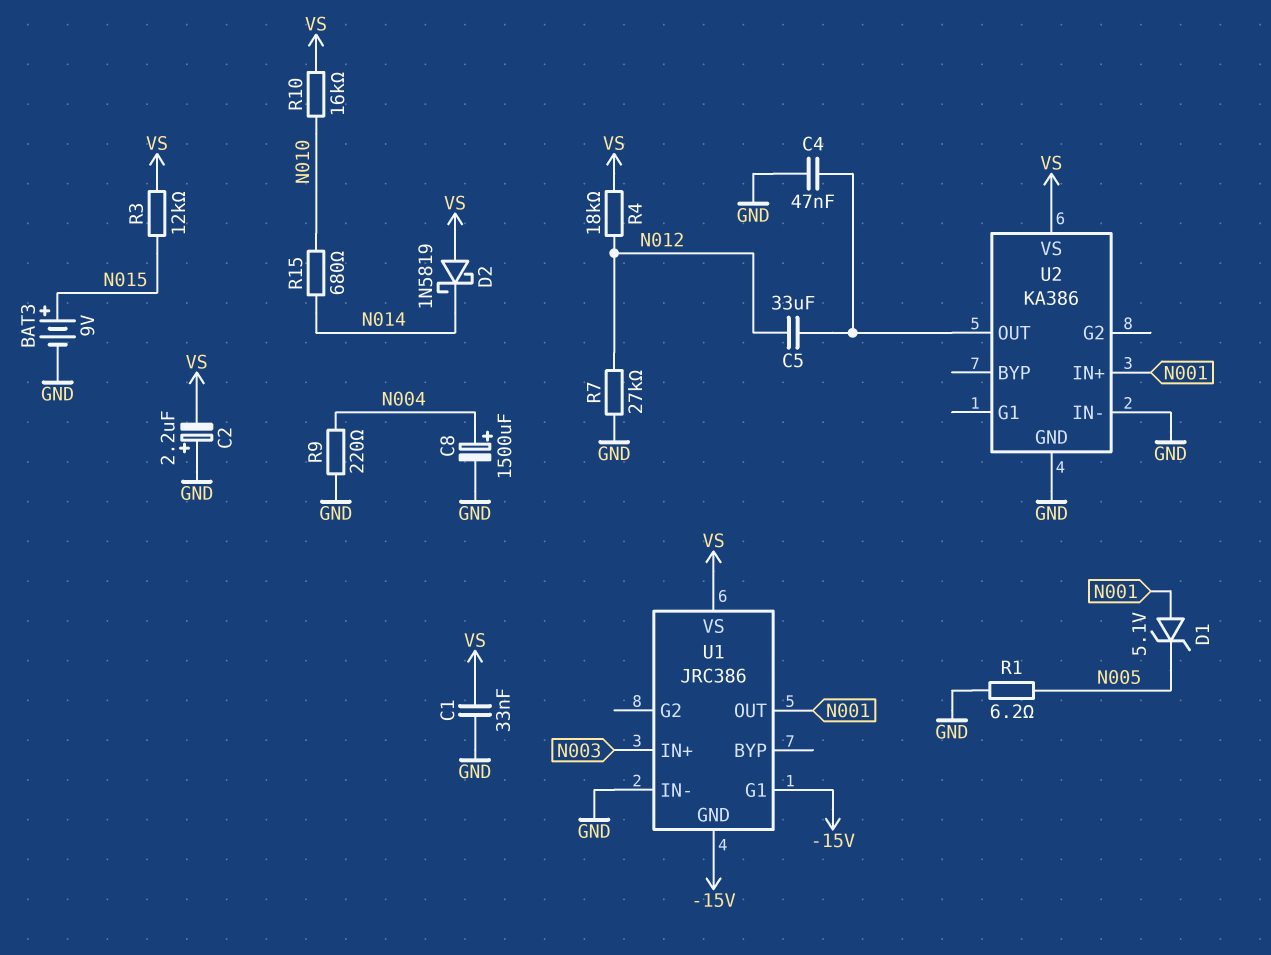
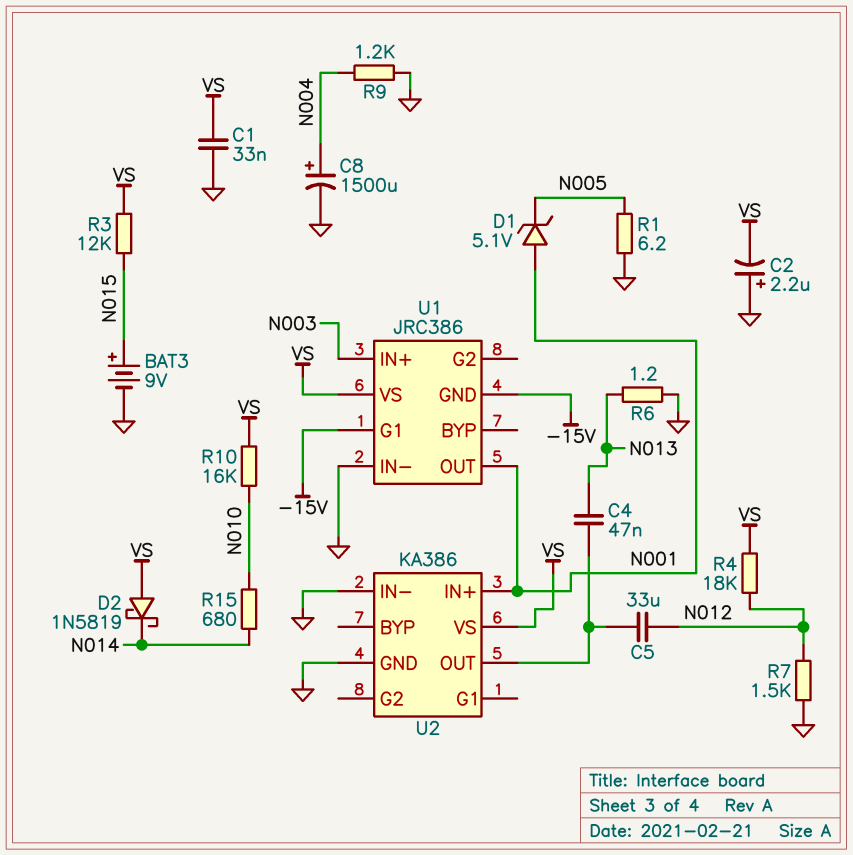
C4: 47nF (GND, U2/OUT) -> 47nF (N013, U2/OUT)
R6: none -> 1.2 (GND, N013)
R7: 27k (GND, N012) -> 1.5k (GND, N012)
R9: 220 (GND, N004) -> 1.2k (GND, N004)

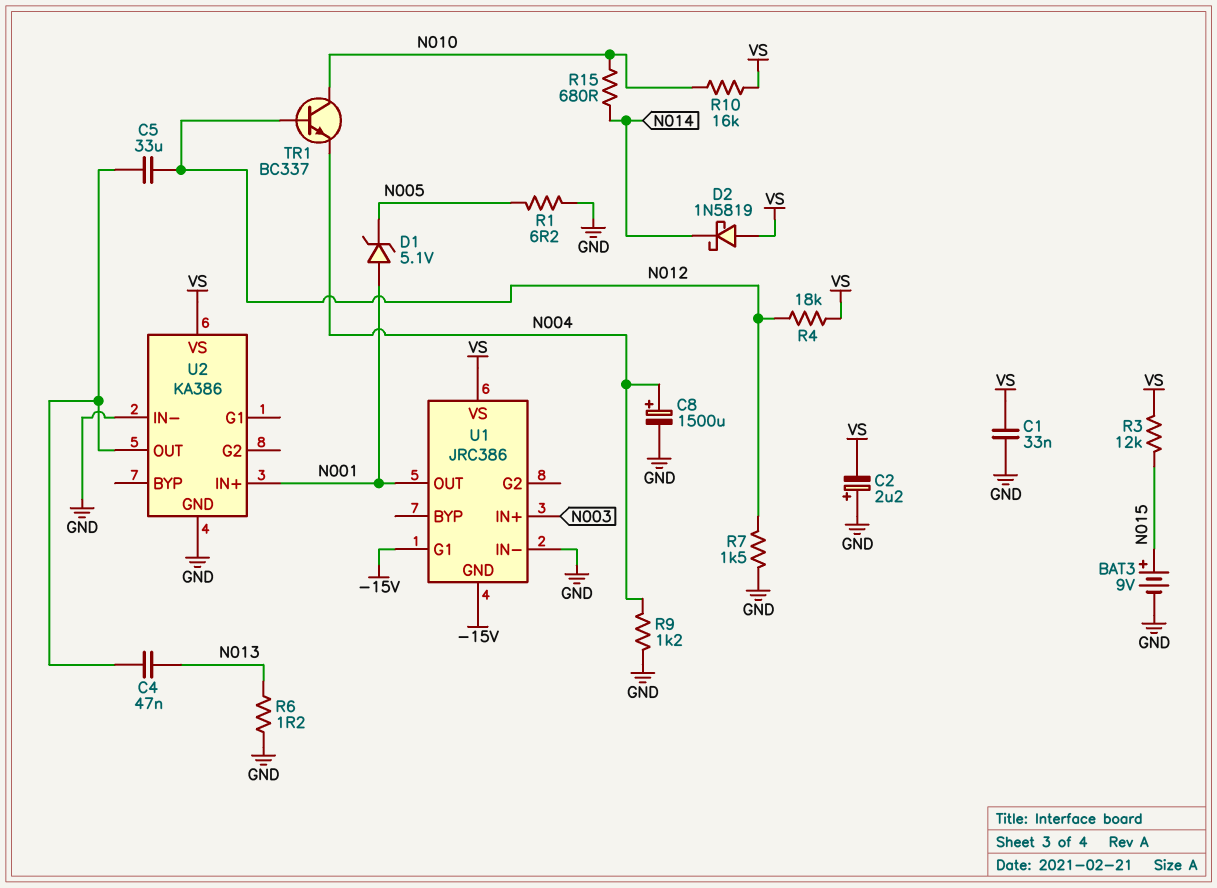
TR1: none -> NPN BC337 (B N012, C N010, E N004)

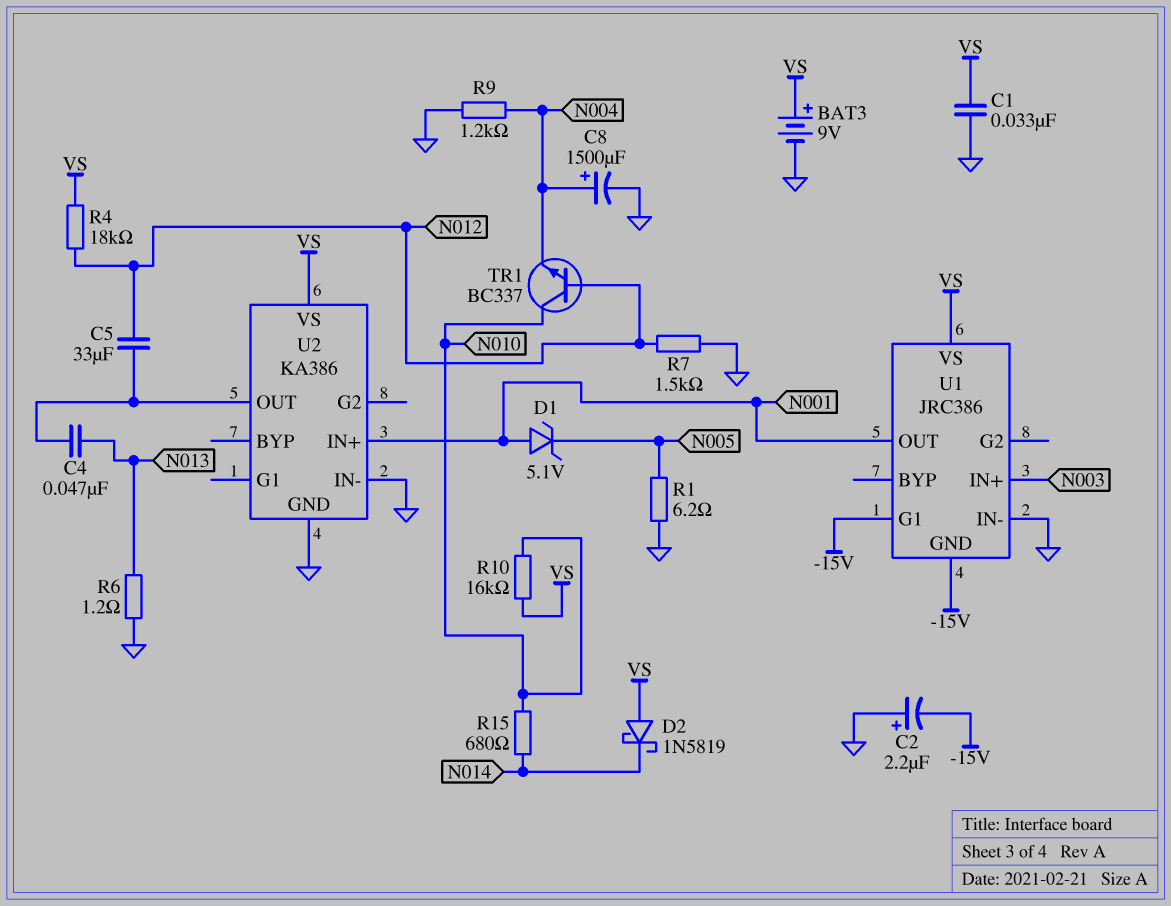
BAT3: 9V (plus N015, minus GND) -> 9V (plus VS, minus GND)
C2: 2.2uF (plus GND, minus VS) -> 2.2uF (plus GND, minus -15V)
R3: 12k (N015, VS) -> none

